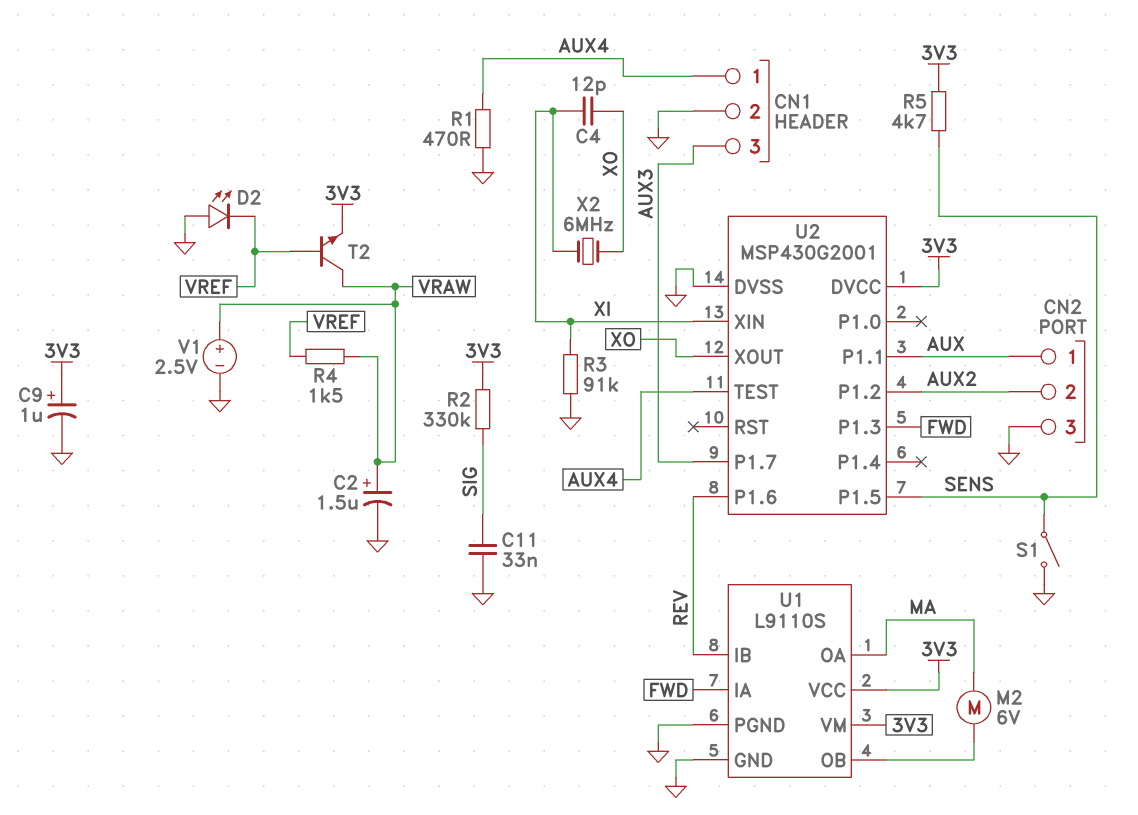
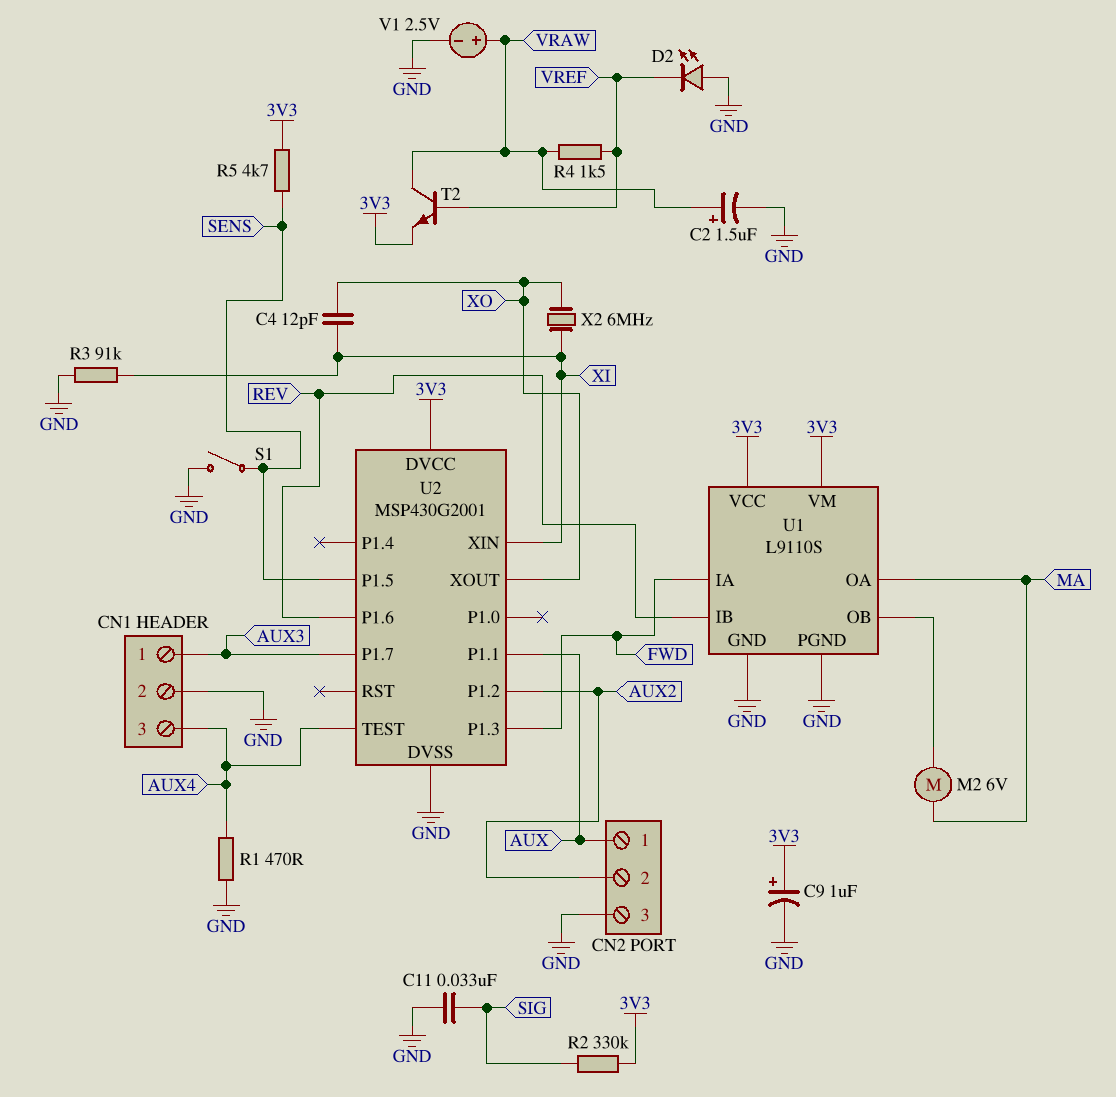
CN1 pin 1: AUX4 -> AUX3
CN1 pin 3: AUX3 -> AUX4

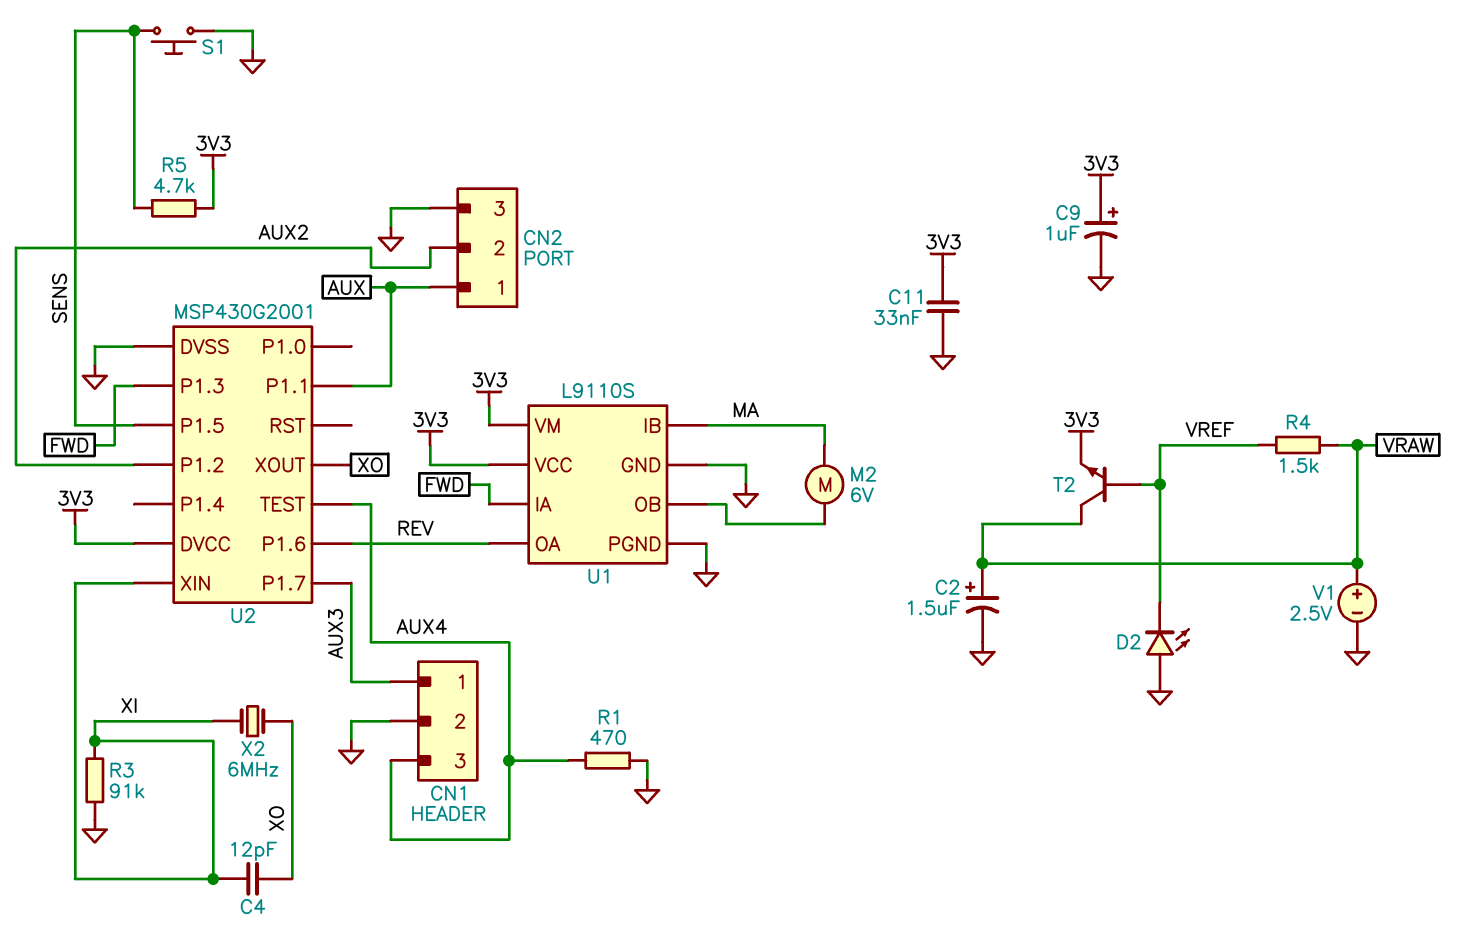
C11: 33nF (GND, SIG) -> 33nF (3V3, GND)
R2: 330k (3V3, SIG) -> none
S1: switch (GND, SENS) -> button (GND, SENS)
U1 pin IB: REV -> MA
U1 pin OA: MA -> REV

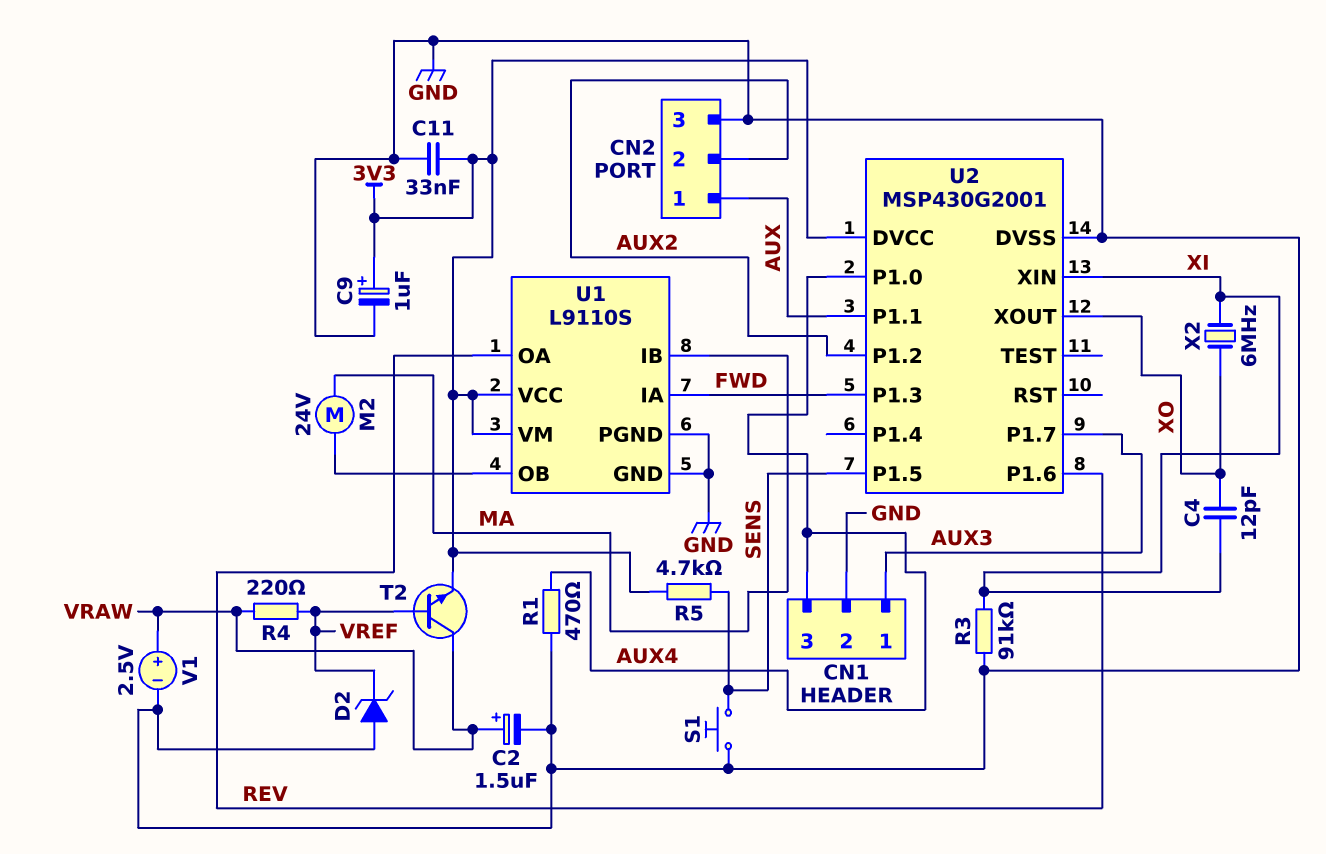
D2: LED (A GND, K VREF) -> zener (A GND, K VREF)
M2: motor 6V (MA, U1/OB) -> motor 24V (MA, U1/OB)
R4: 1.5k (VRAW, VREF) -> 220 (VRAW, VREF)
U2 pin P1.0: none -> AUX4
U2 pin TEST: AUX4 -> none

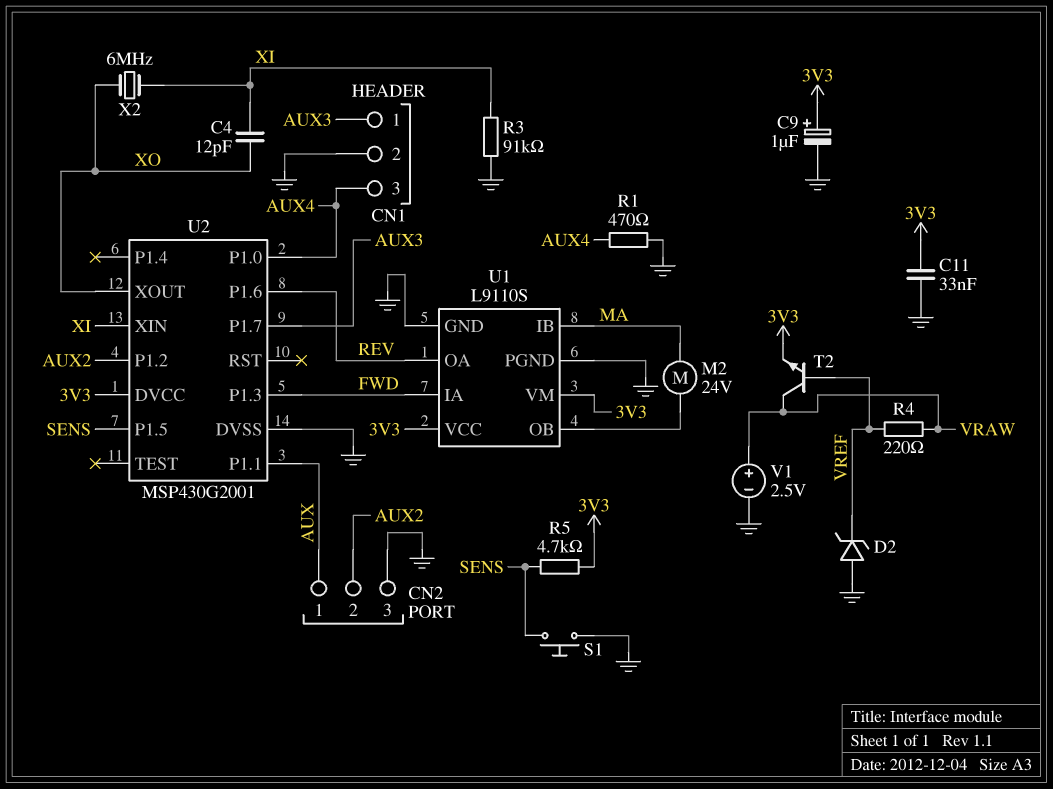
C2: 1.5uF (plus VRAW, minus GND) -> none

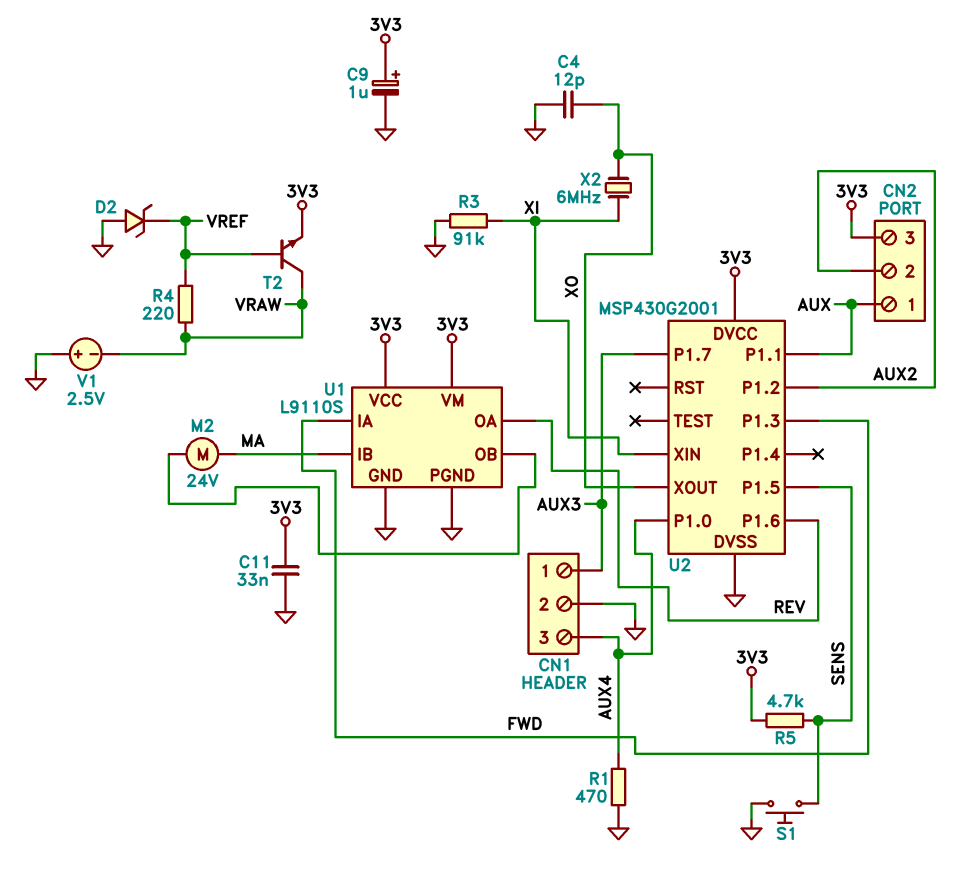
C4: 12pF (XI, XO) -> 12pF (GND, XO)
CN2 pin 3: GND -> 3V3
V1: 2.5V (plus VRAW, minus GND) -> 2.5V (plus GND, minus VRAW)

